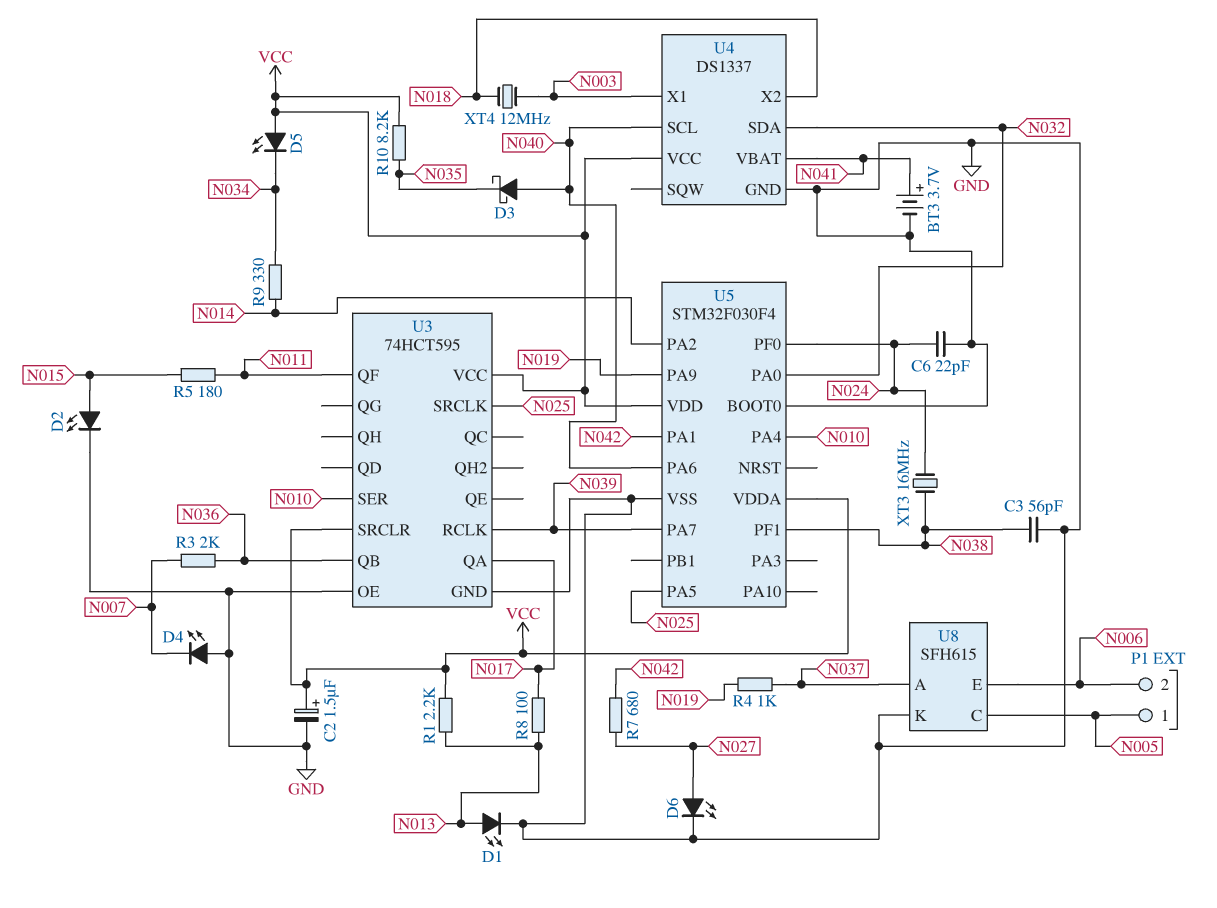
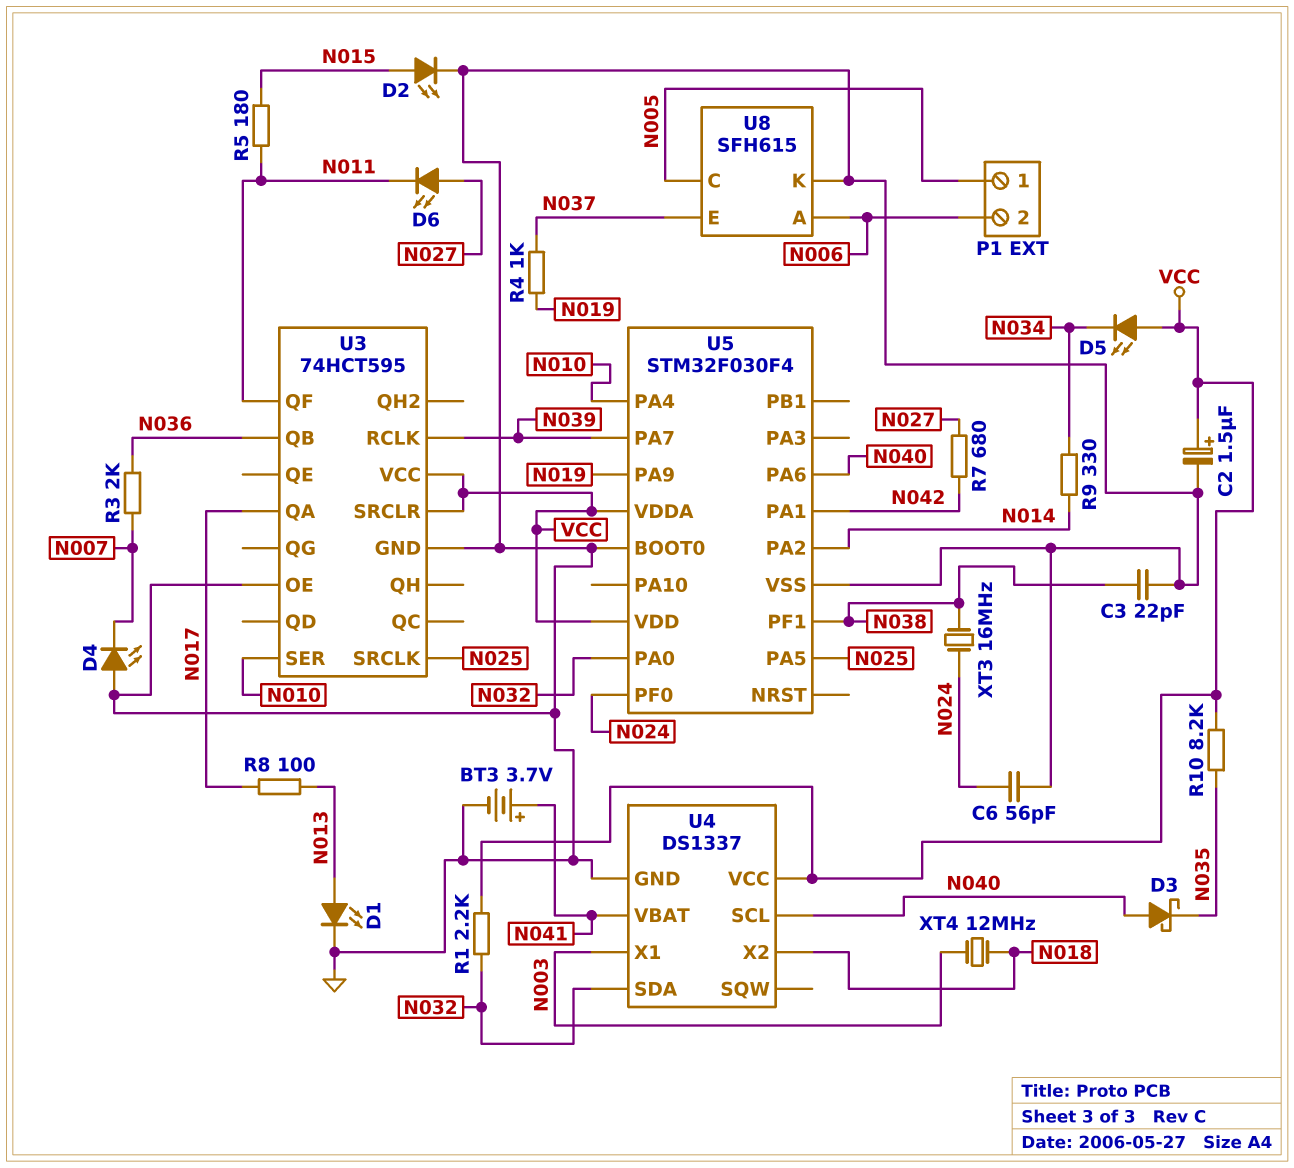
C3: 56pF (GND, N038) -> 22pF (GND, N038)
C6: 22pF (GND, N024) -> 56pF (GND, N024)
D6: LED (A N027, K GND) -> LED (A N027, K N011)
R1: 2.2k (N013, VCC) -> 2.2k (N032, VCC)
U8 pin A: N037 -> N006
U8 pin E: N006 -> N037

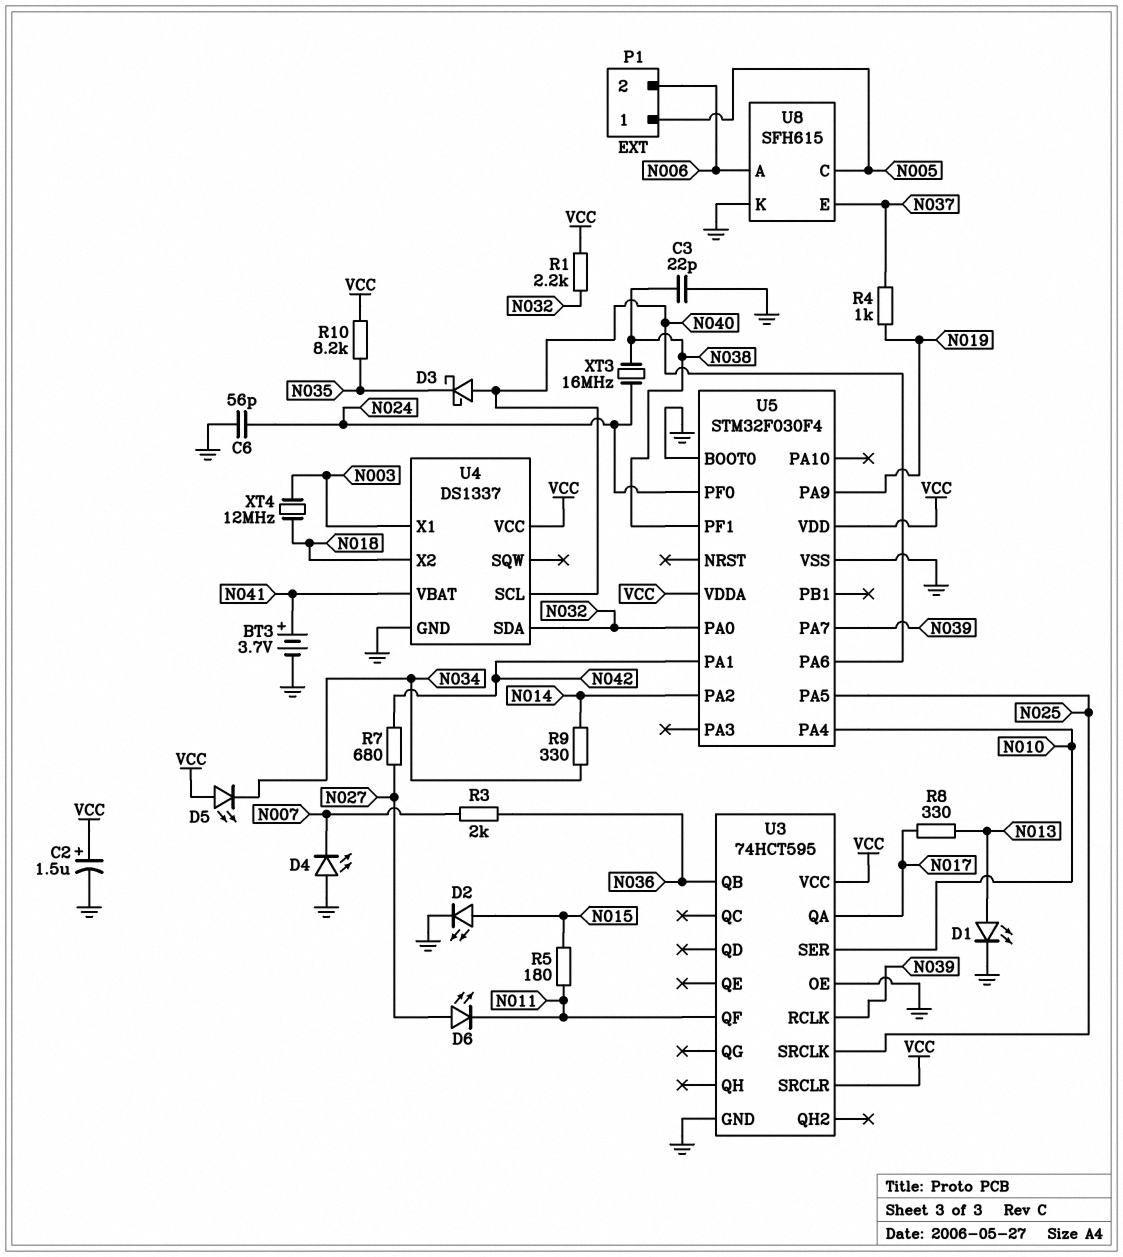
R8: 100 (N013, N017) -> 330 (N013, N017)

